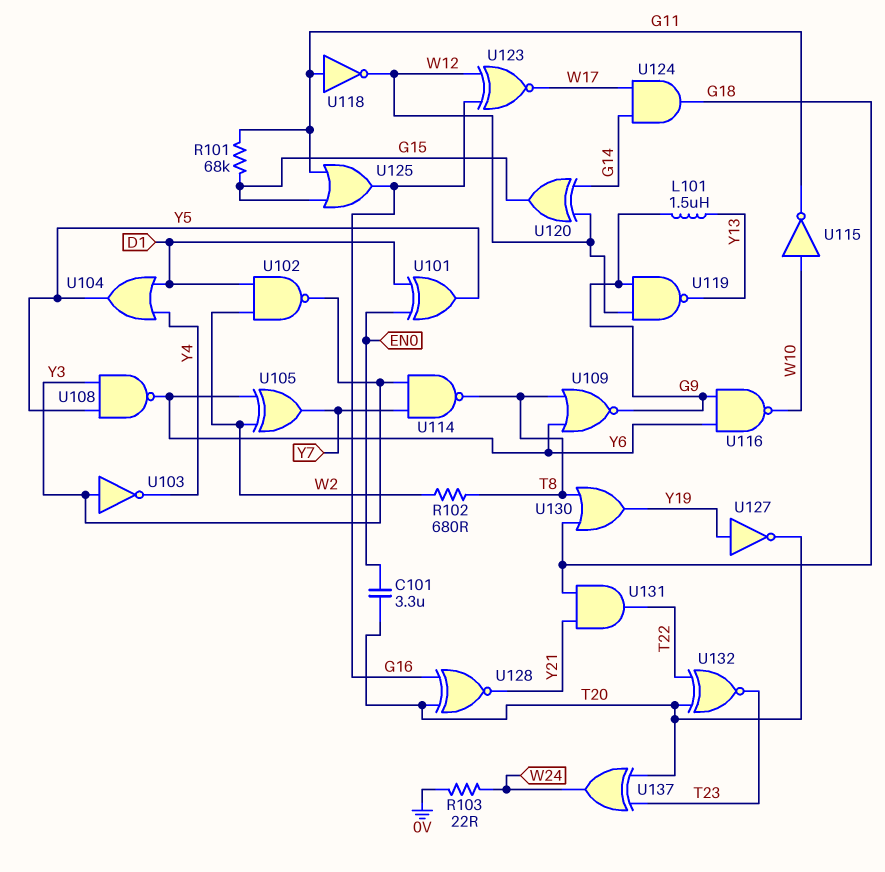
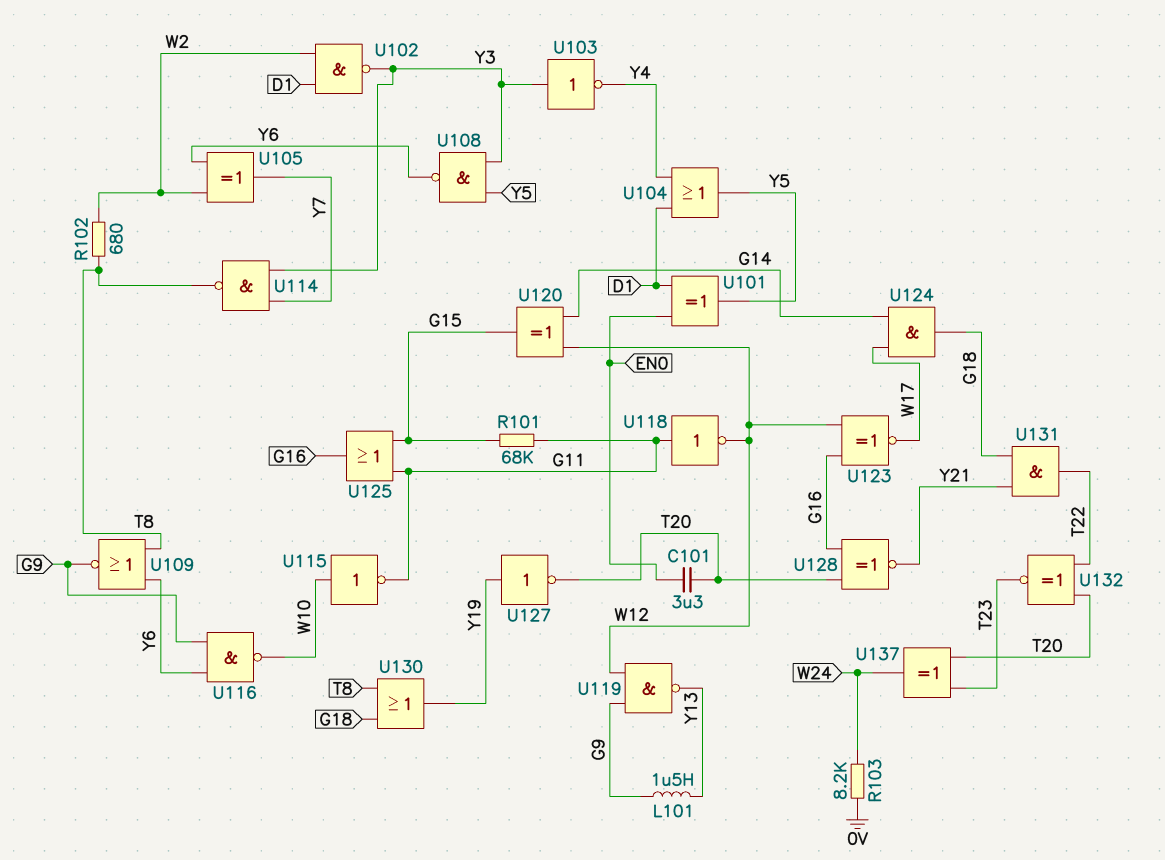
R103: 22 (0V, W24) -> 8.2k (0V, W24)

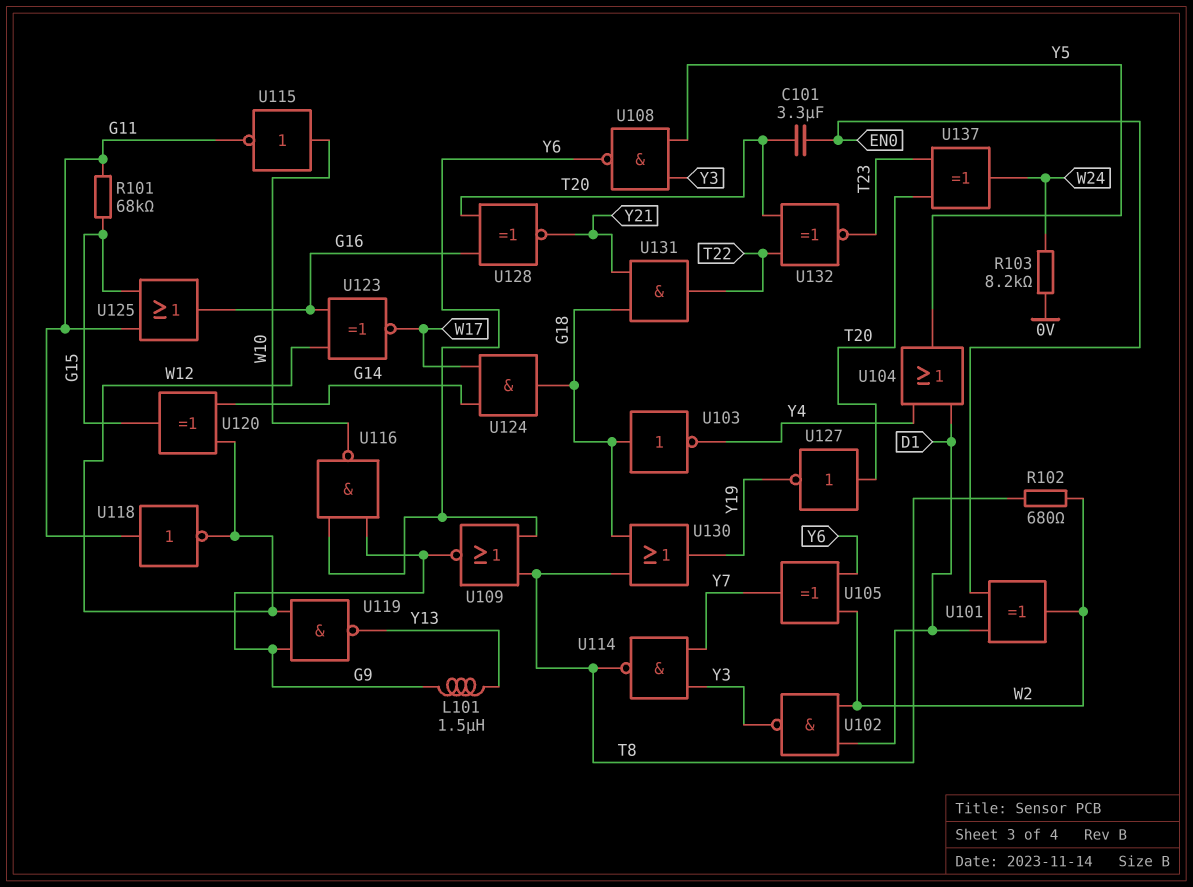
U101: XOR (in D1, in EN0, out Y5) -> XOR (in D1, in EN0, out W2)
U103: NOT (in Y3, out Y4) -> NOT (in G18, out Y4)
U127: NOT (in Y19, out T20) -> NOT (in T20, out Y19)

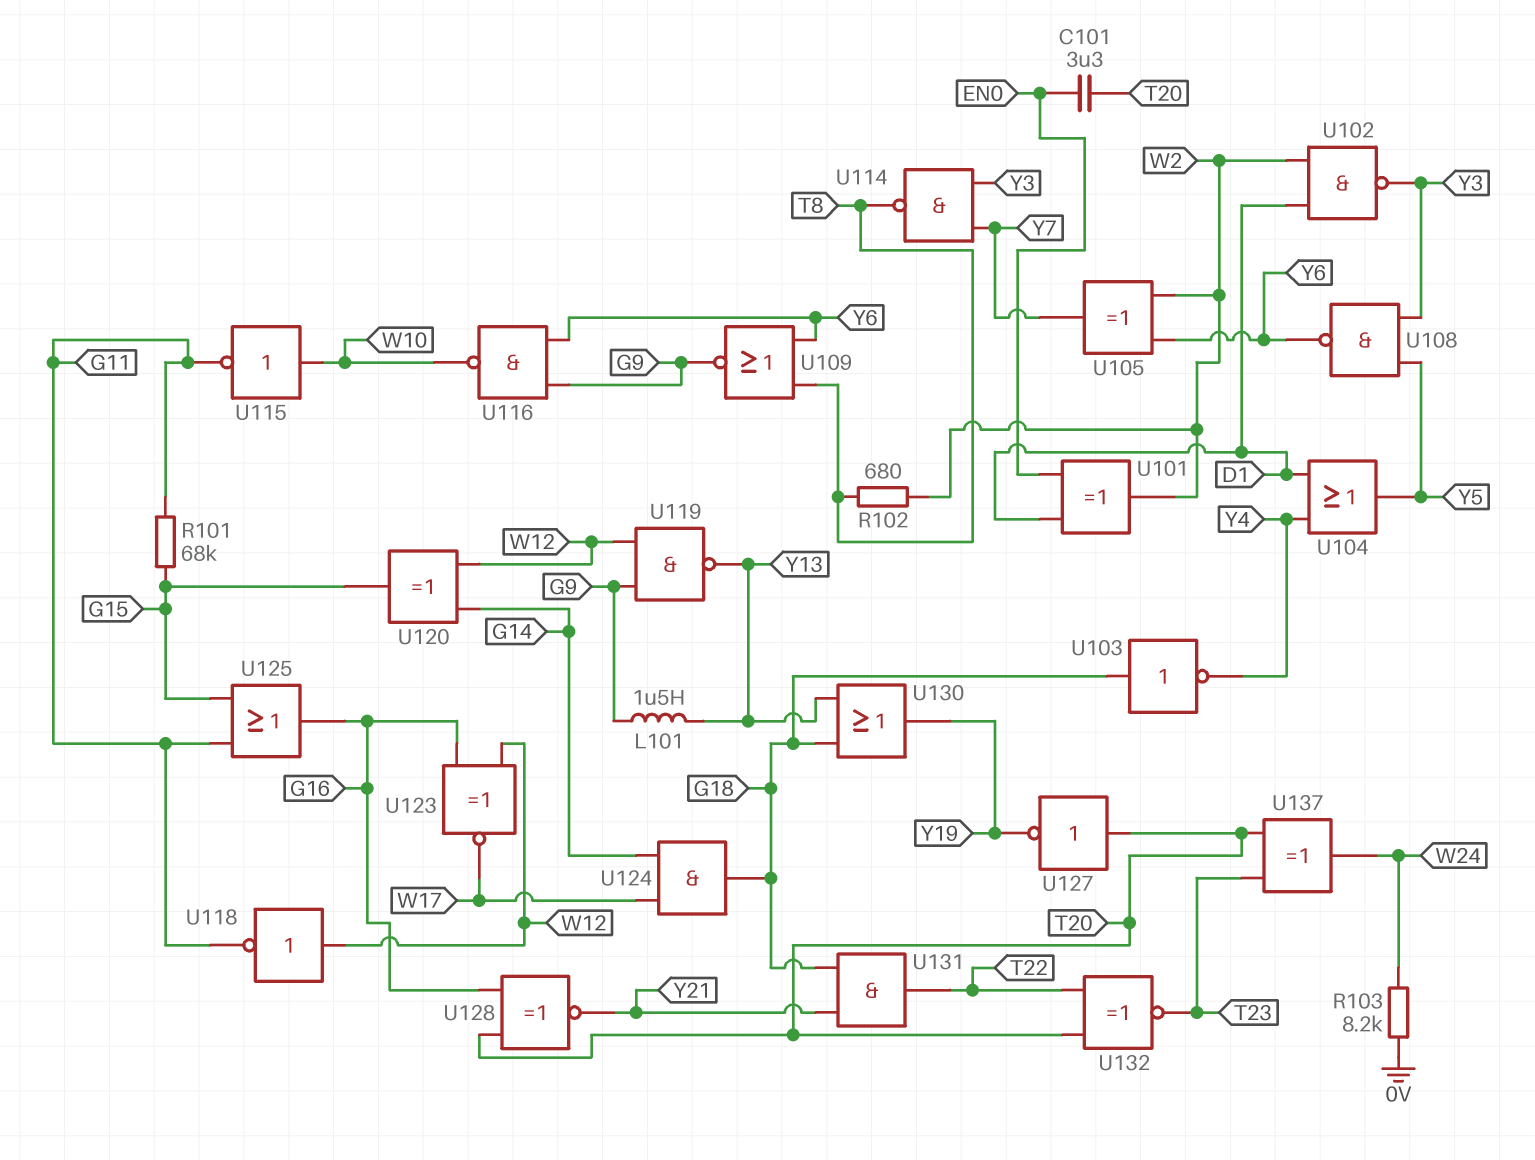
U118: NOT (in G11, out W12) -> NOT (in W12, out G11)
U130: OR (in G18, in T8, out Y19) -> OR (in G18, in Y13, out Y19)

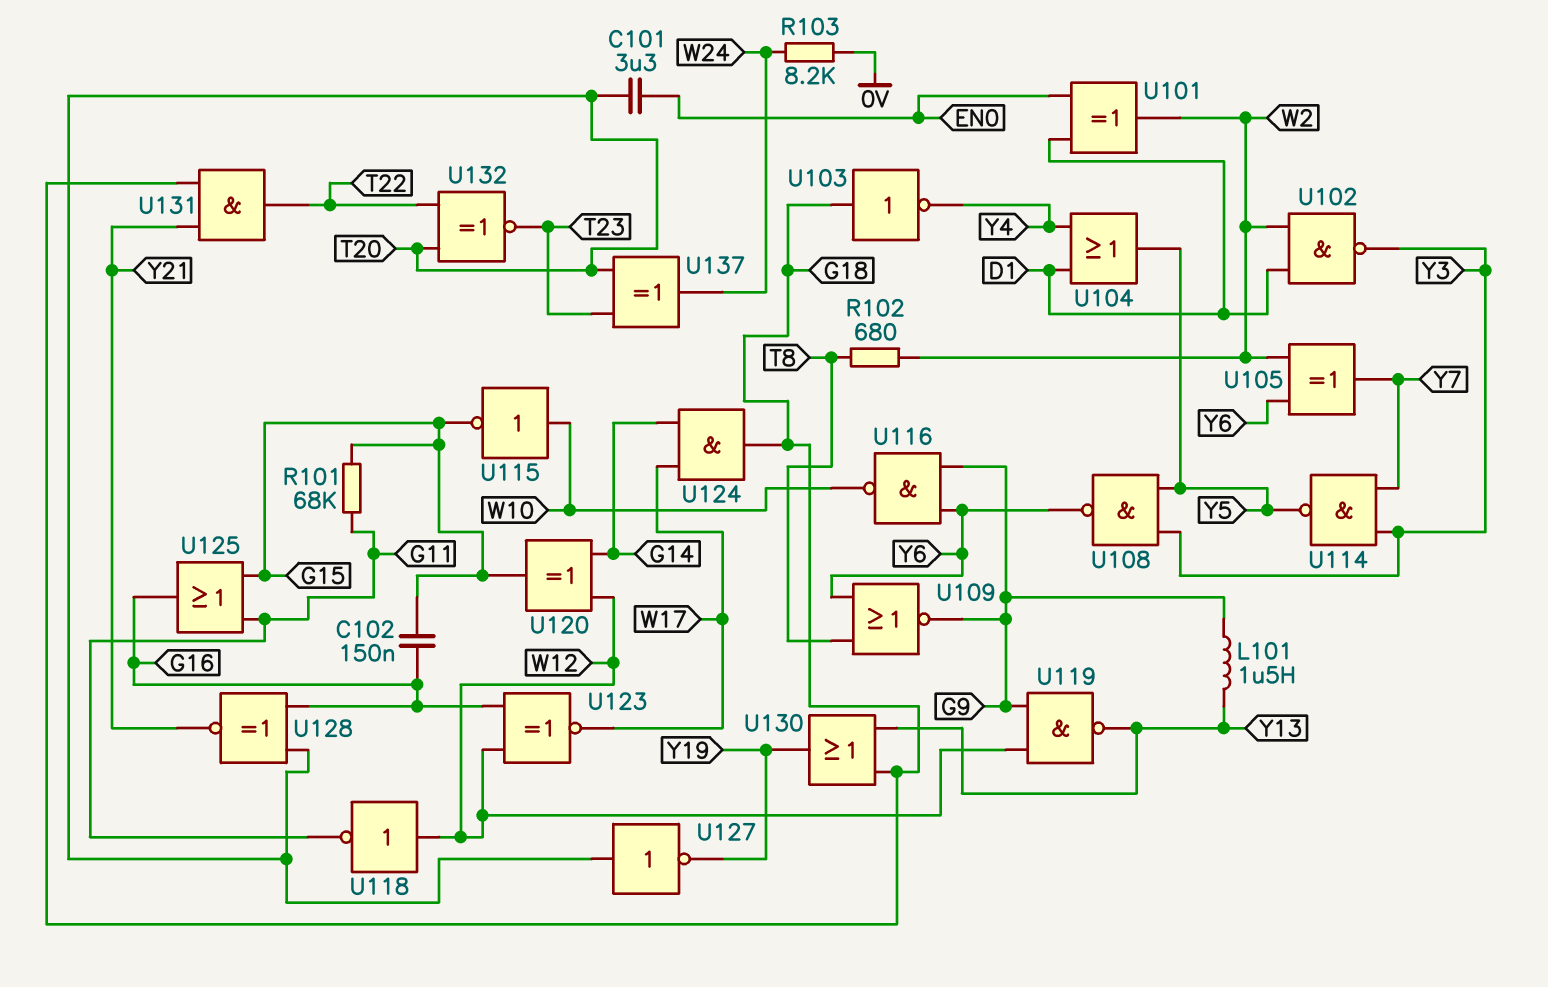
C102: none -> 150nF (G15, G16)
U114: NAND (in Y3, in Y7, out T8) -> NAND (in Y3, in Y7, out Y5)
U115: NOT (in W10, out G11) -> NOT (in W10, out G15)

